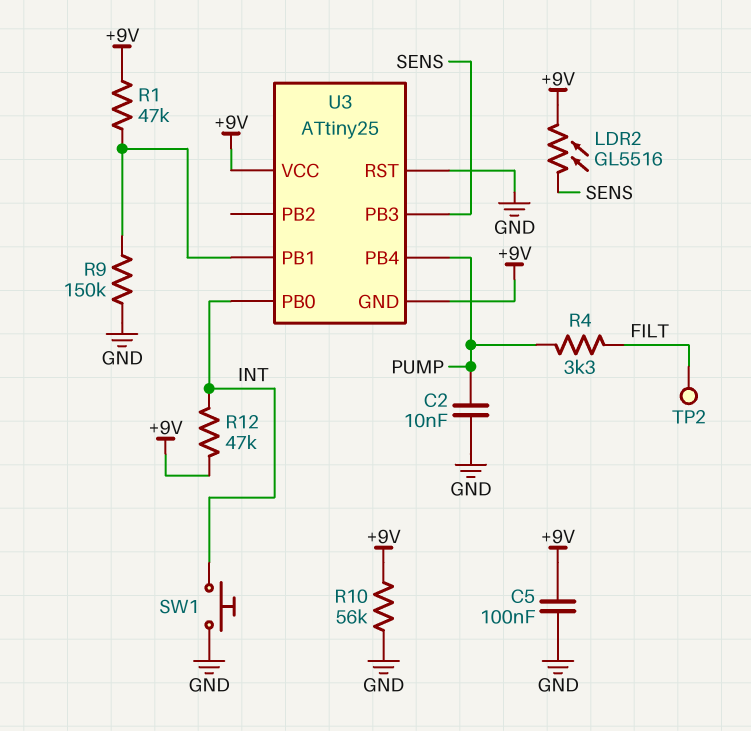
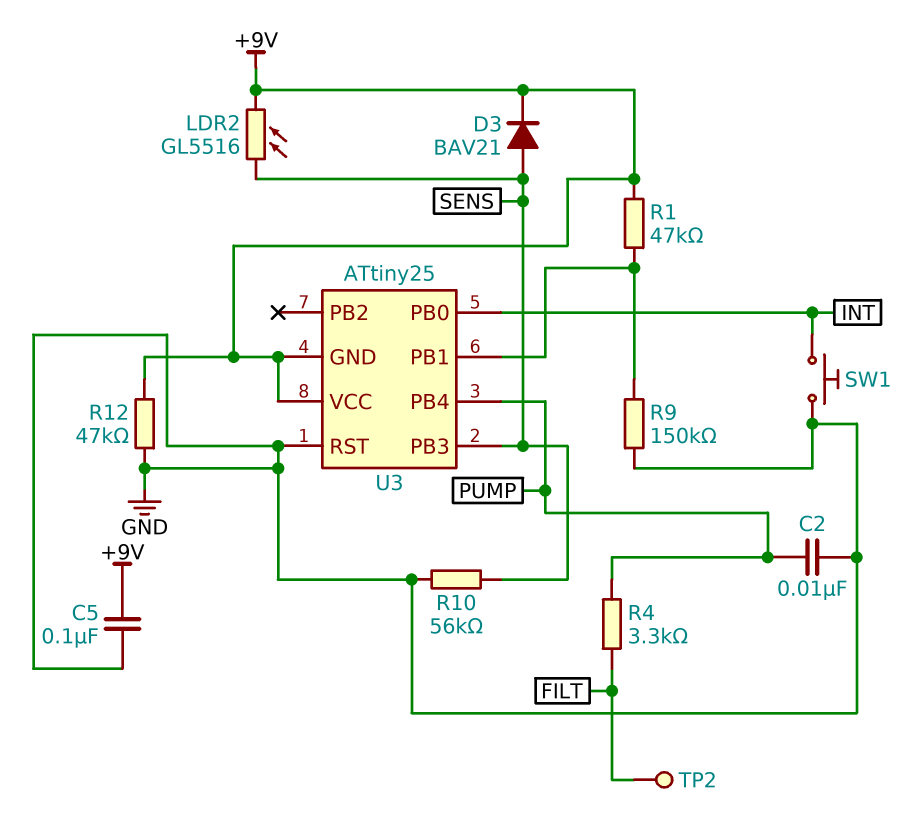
D3: none -> diode BAV21 (A SENS, K +9V)
R10: 56k (+9V, GND) -> 56k (GND, SENS)
R12: 47k (+9V, INT) -> 47k (+9V, GND)

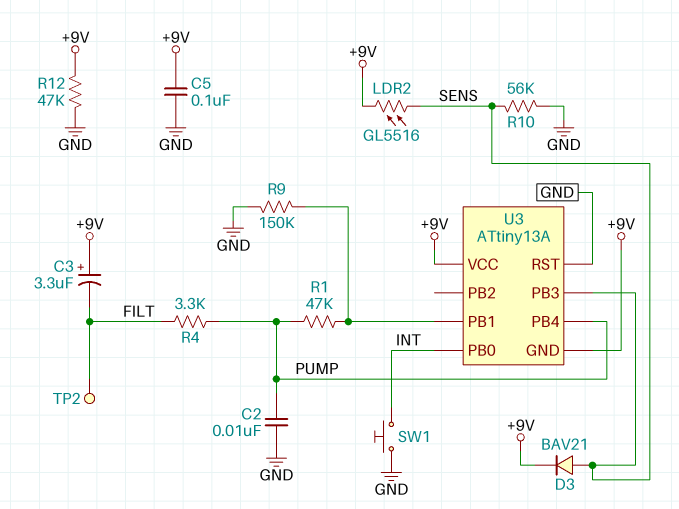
C3: none -> 3.3uF (plus +9V, minus FILT)
R1: 47k (+9V, U3/PB1) -> 47k (PUMP, U3/PB1)
U3: ATtiny25 -> ATtiny13A

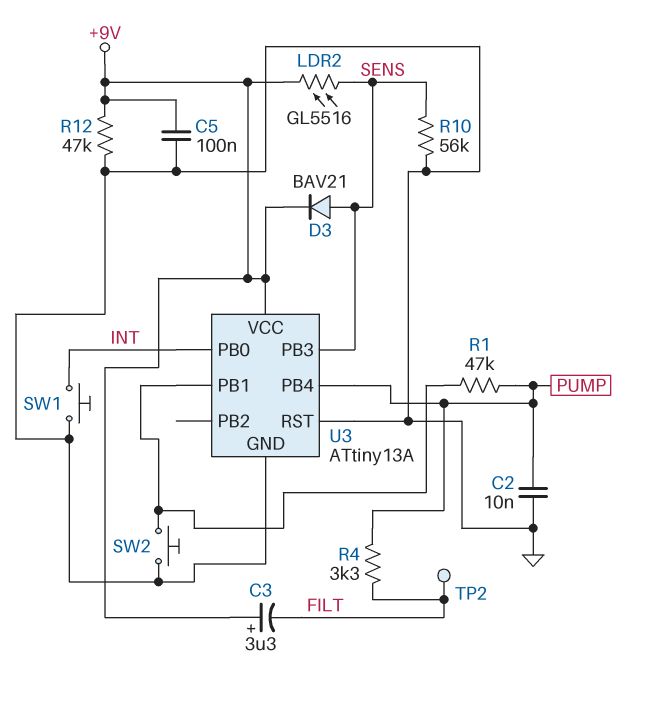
R9: 150k (GND, U3/PB1) -> none
SW2: none -> button (GND, U3/PB1)
U3 pin GND: +9V -> GND

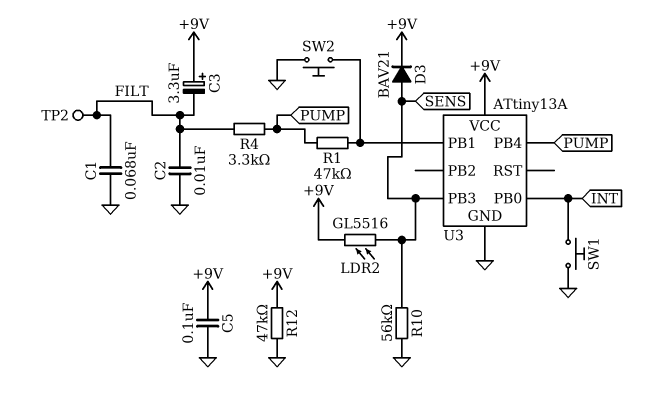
C1: none -> 68nF (FILT, GND)
C2: 10nF (GND, PUMP) -> 10nF (FILT, GND)
U3 pin RST: GND -> none

